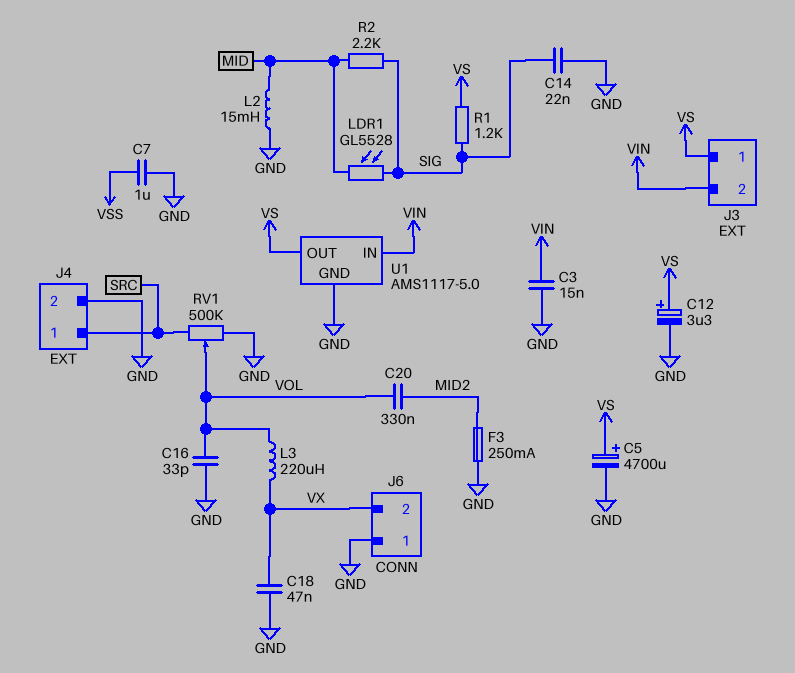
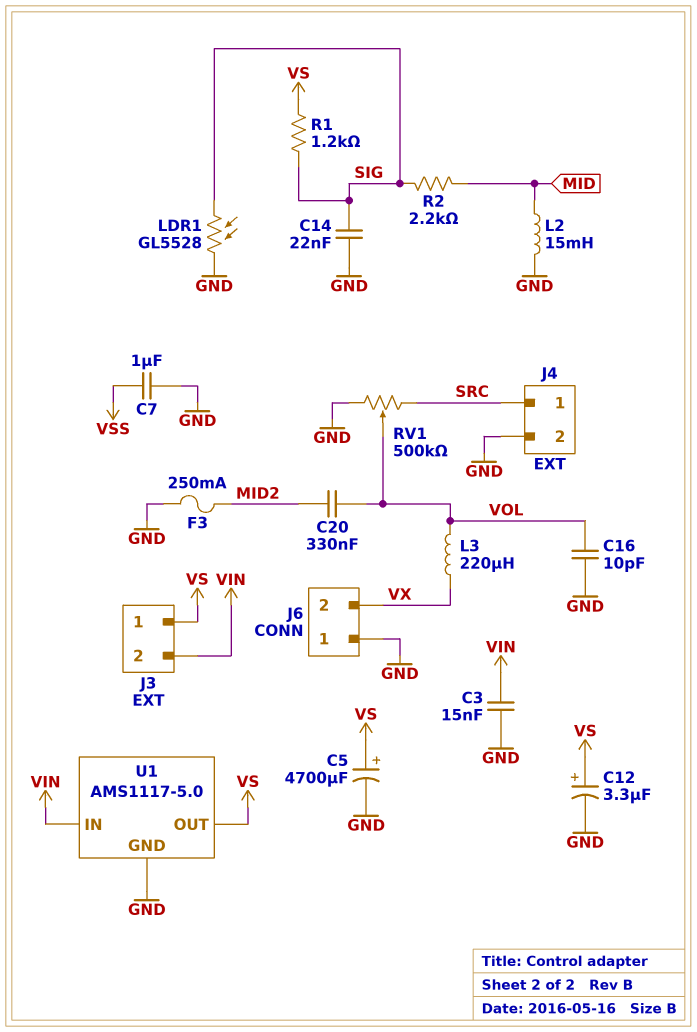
C16: 33pF (GND, VOL) -> 10pF (GND, VOL)
C18: 47nF (GND, VX) -> none
LDR1: GL5528 (MID, SIG) -> GL5528 (GND, SIG)

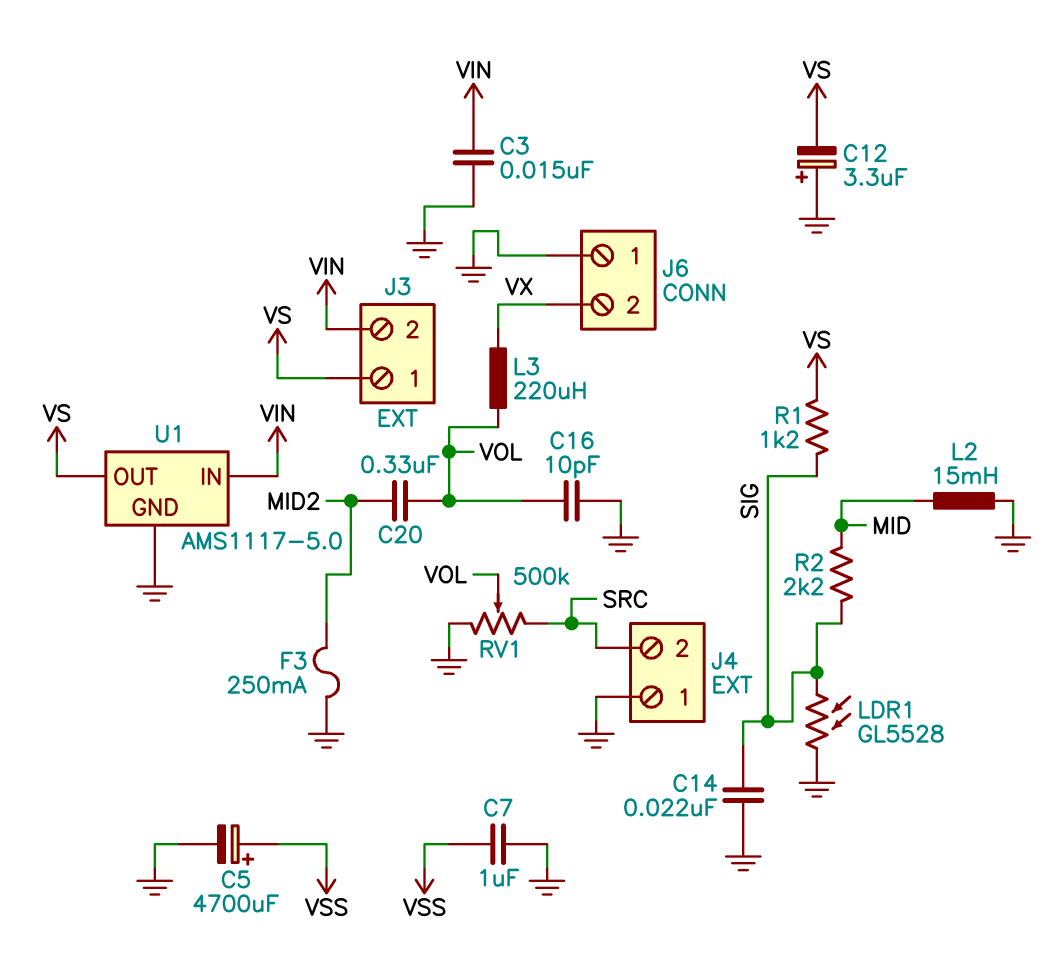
C5: 4700uF (plus VS, minus GND) -> 4700uF (plus VSS, minus GND)
C12: 3.3uF (plus VS, minus GND) -> 3.3uF (plus GND, minus VS)
J4 pin 1: SRC -> GND
J4 pin 2: GND -> SRC

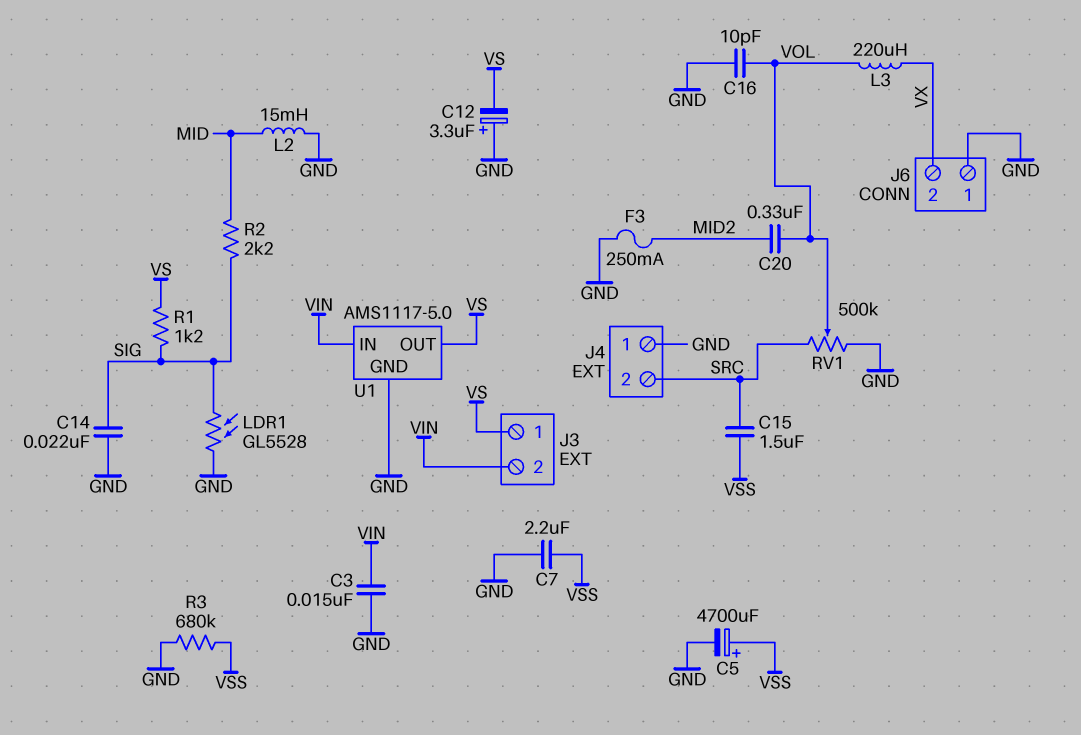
C7: 1uF (GND, VSS) -> 2.2uF (GND, VSS)
C15: none -> 1.5uF (SRC, VSS)
R3: none -> 680k (GND, VSS)

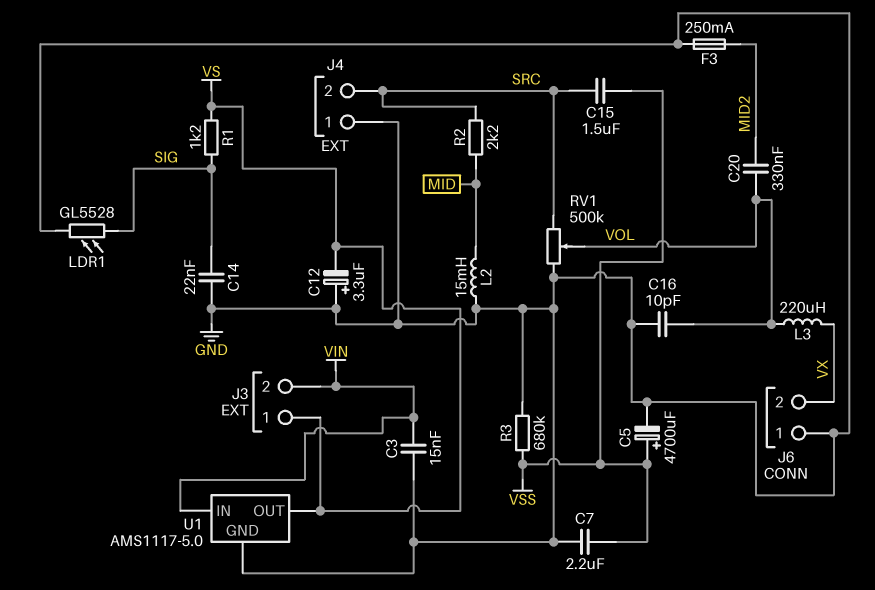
R2: 2.2k (MID, SIG) -> 2.2k (MID, SRC)

